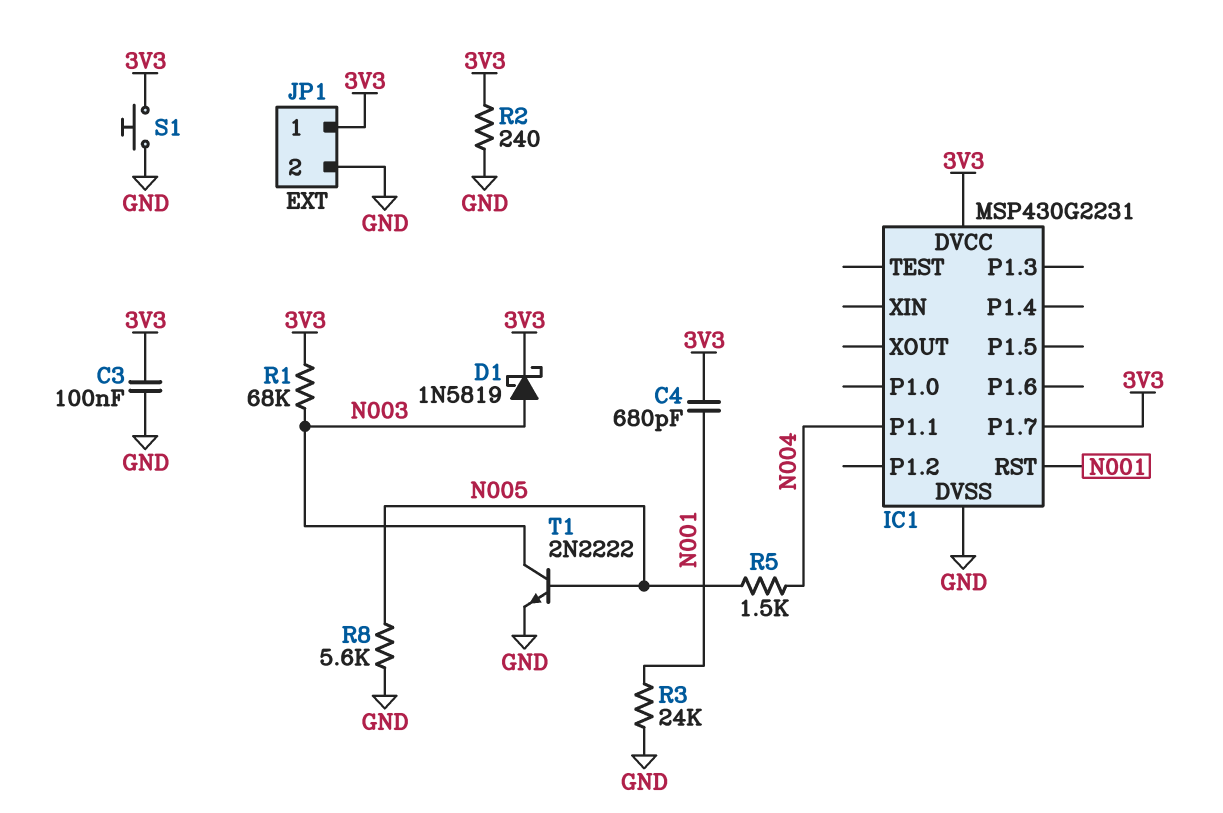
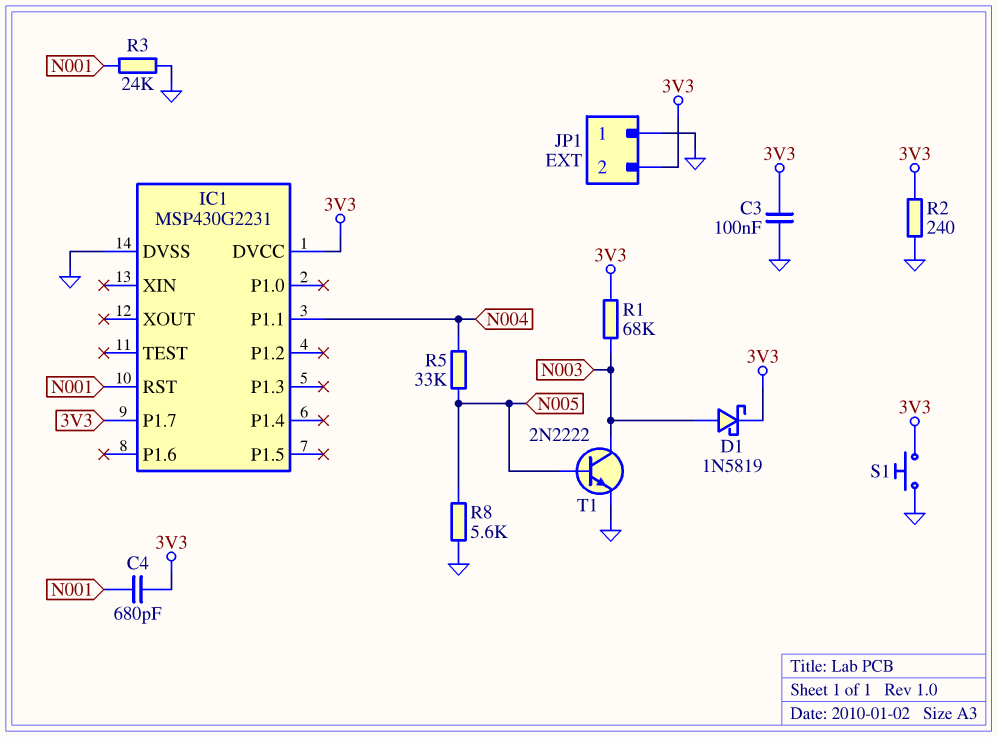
JP1 pin 1: 3V3 -> GND
JP1 pin 2: GND -> 3V3
R5: 1.5k (N004, N005) -> 33k (N004, N005)

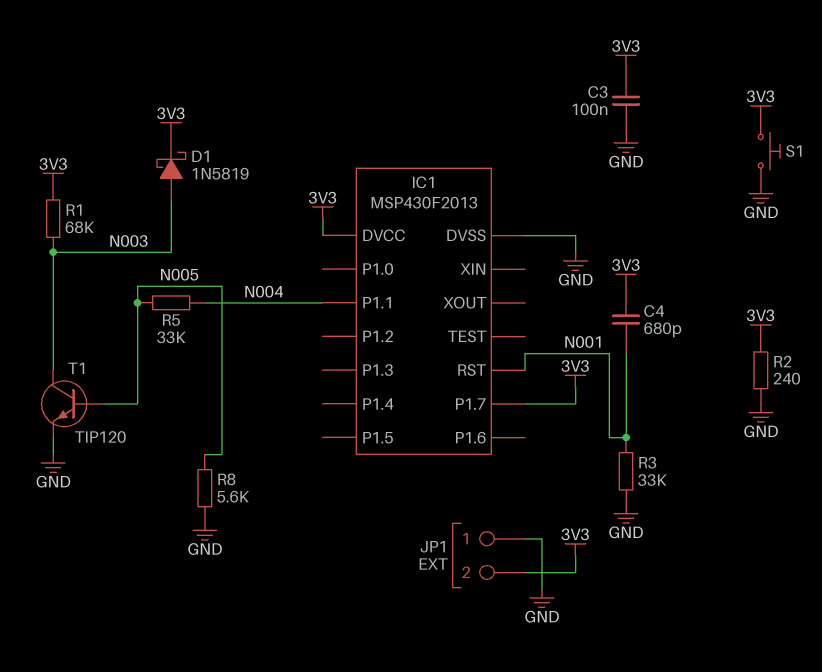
IC1: MSP430G2231 -> MSP430F2013
R3: 24k (GND, N001) -> 33k (GND, N001)
T1: NPN 2N2222 (B N005, C N003, E GND) -> NPN TIP120 (B N005, C N003, E GND)

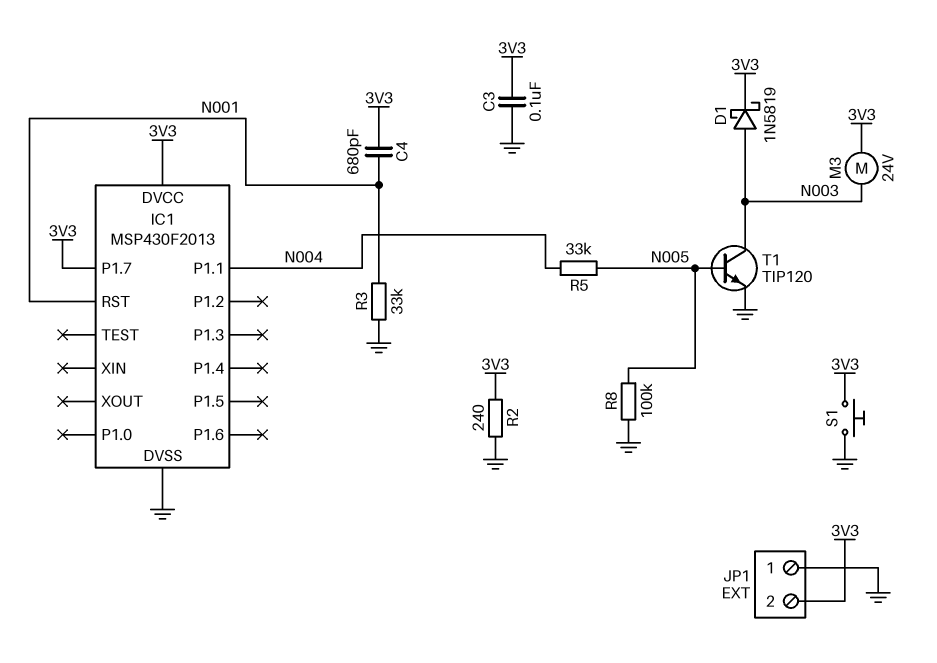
M3: none -> motor 24V (3V3, N003)
R1: 68k (3V3, N003) -> none
R8: 5.6k (GND, N005) -> 100k (GND, N005)

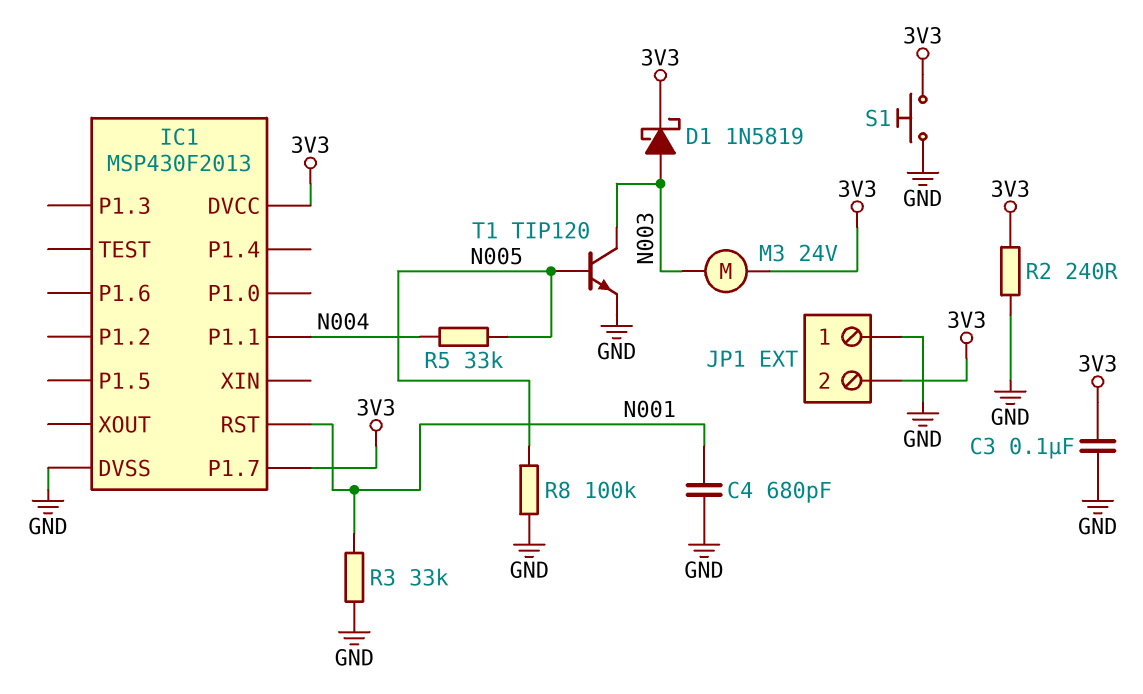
C4: 680pF (3V3, N001) -> 680pF (GND, N001)

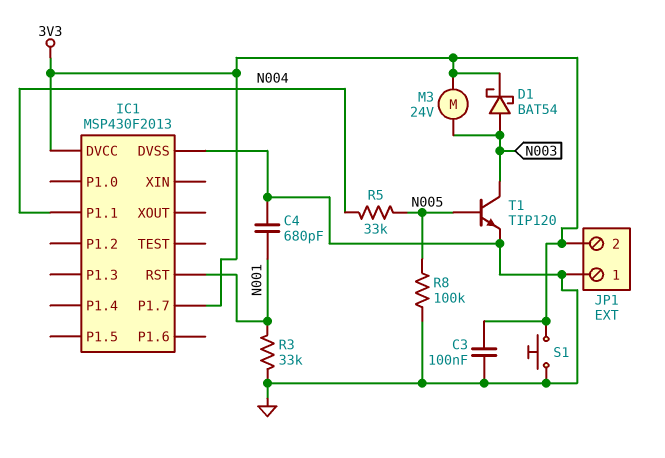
D1: schottky 1N5819 (A N003, K 3V3) -> schottky BAT54 (A N003, K 3V3)
R2: 240 (3V3, GND) -> none

